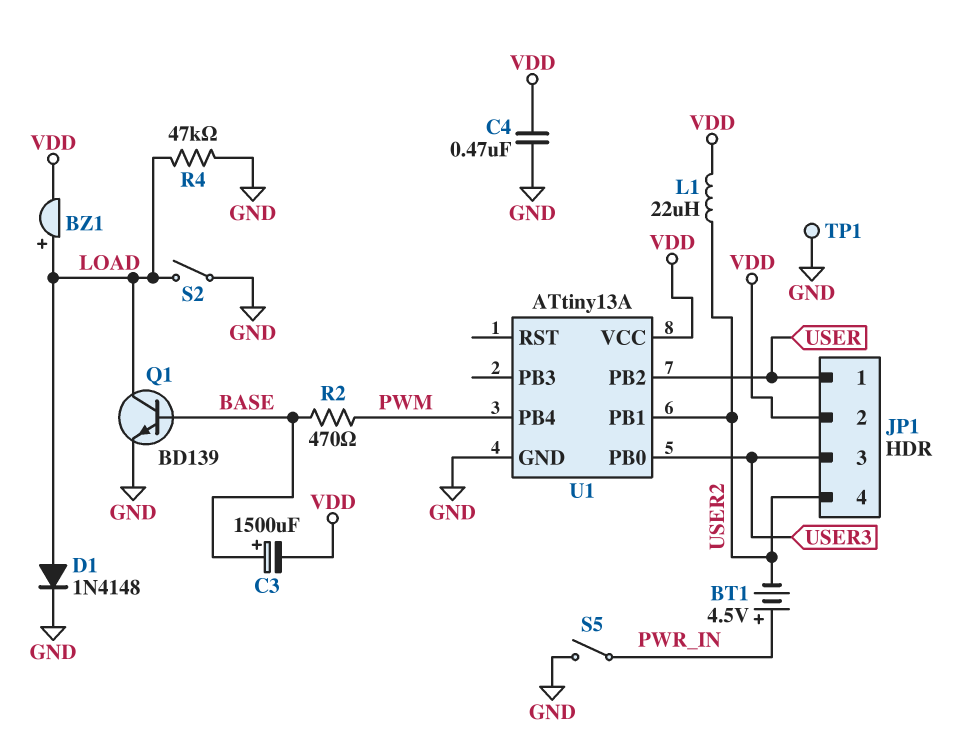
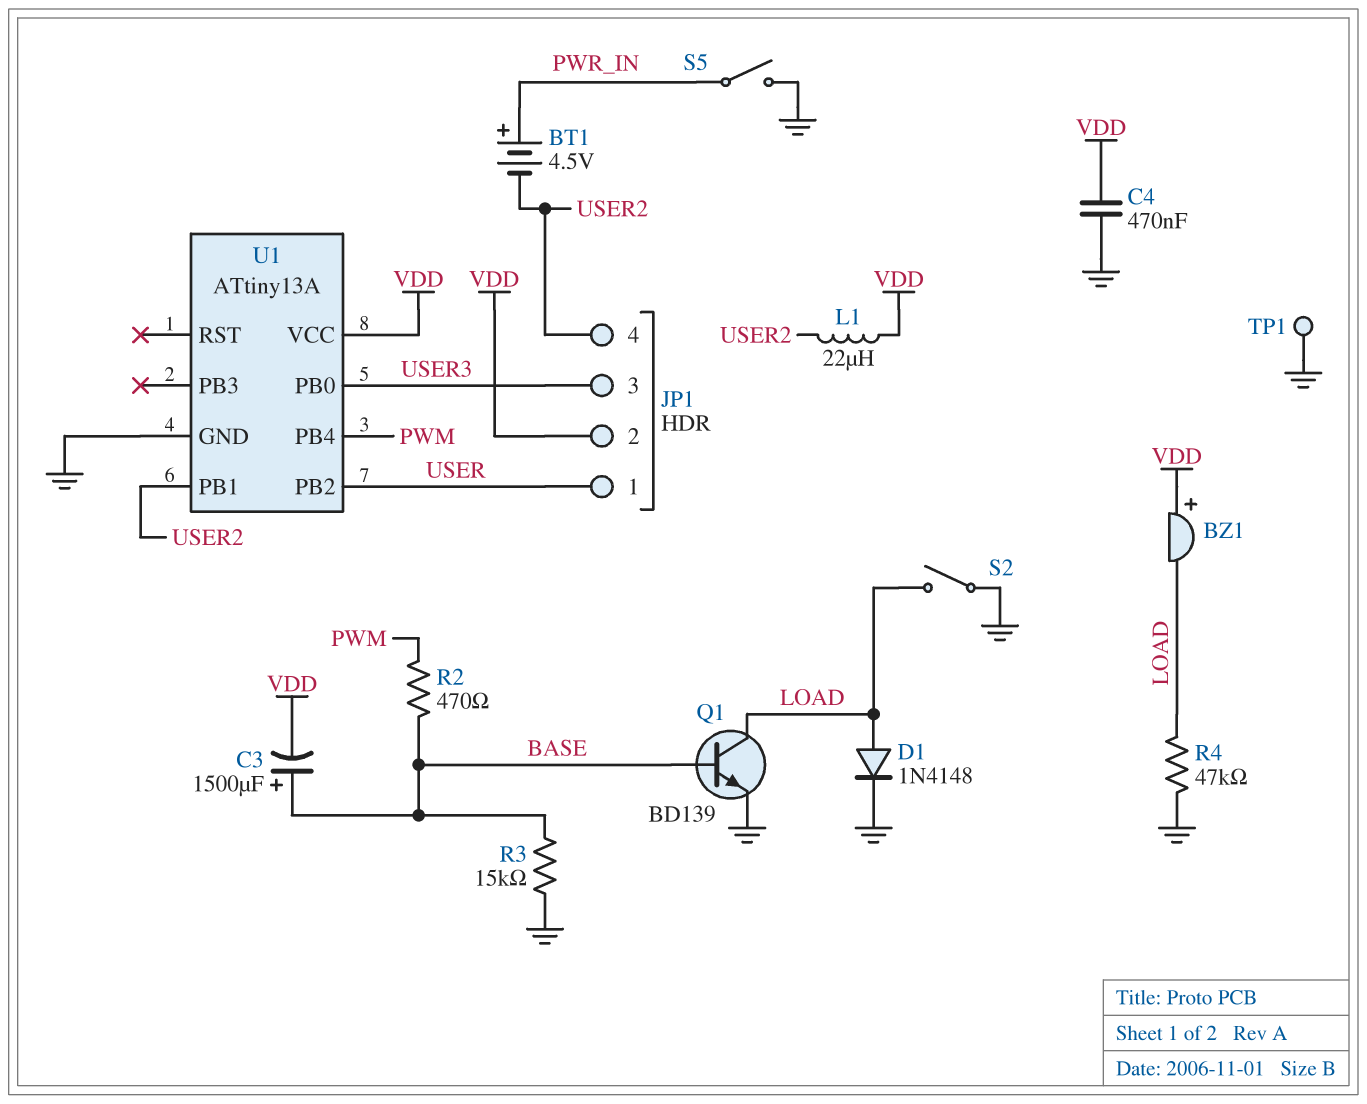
BZ1: buzzer (plus LOAD, minus VDD) -> buzzer (plus VDD, minus LOAD)
R3: none -> 15k (BASE, GND)

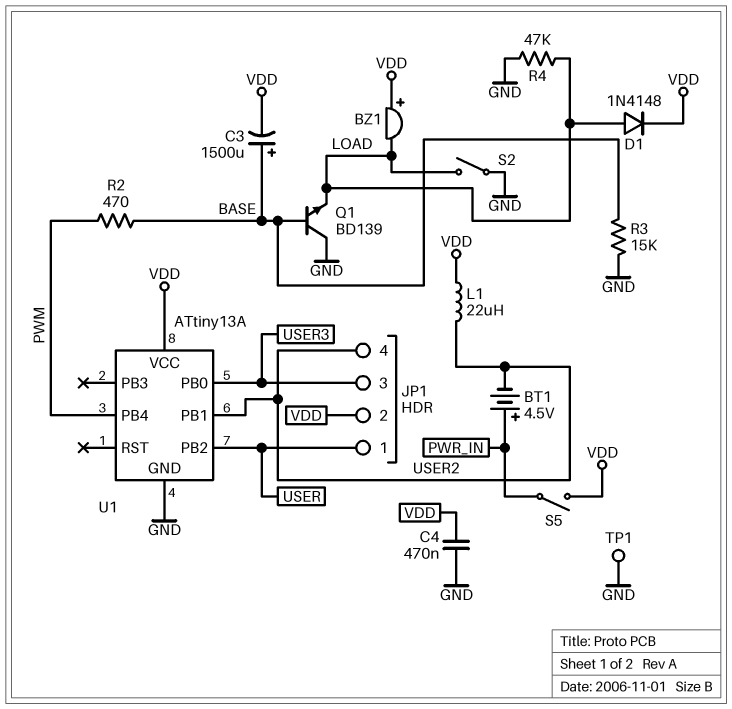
D1: diode 1N4148 (A LOAD, K GND) -> diode 1N4148 (A LOAD, K VDD)
Q1: NPN BD139 (B BASE, C LOAD, E GND) -> NPN BD139 (B BASE, C GND, E LOAD)
S5: switch (GND, PWR_IN) -> switch (PWR_IN, VDD)

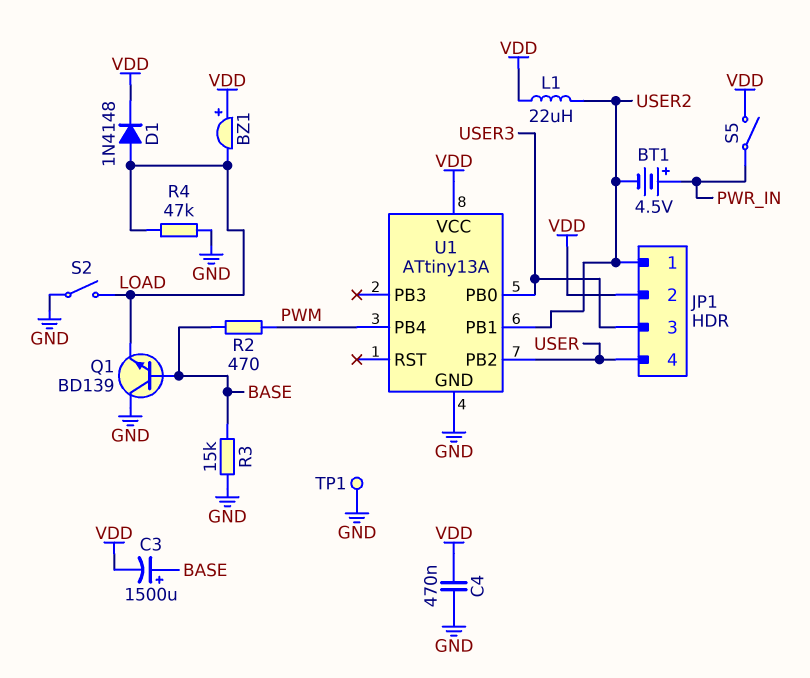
JP1 pin 1: USER -> USER2
JP1 pin 4: USER2 -> USER

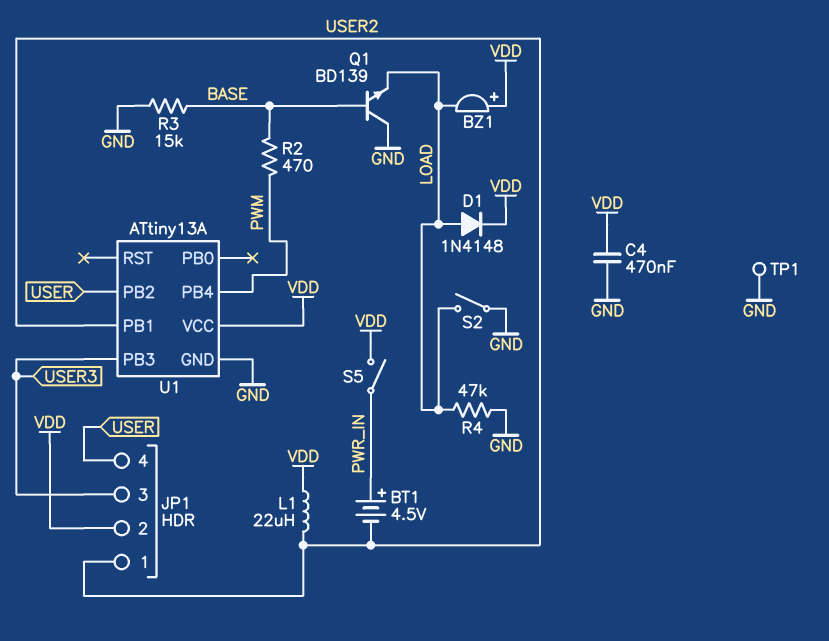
C3: 1500uF (plus BASE, minus VDD) -> none
U1 pin PB0: USER3 -> none
U1 pin PB3: none -> USER3

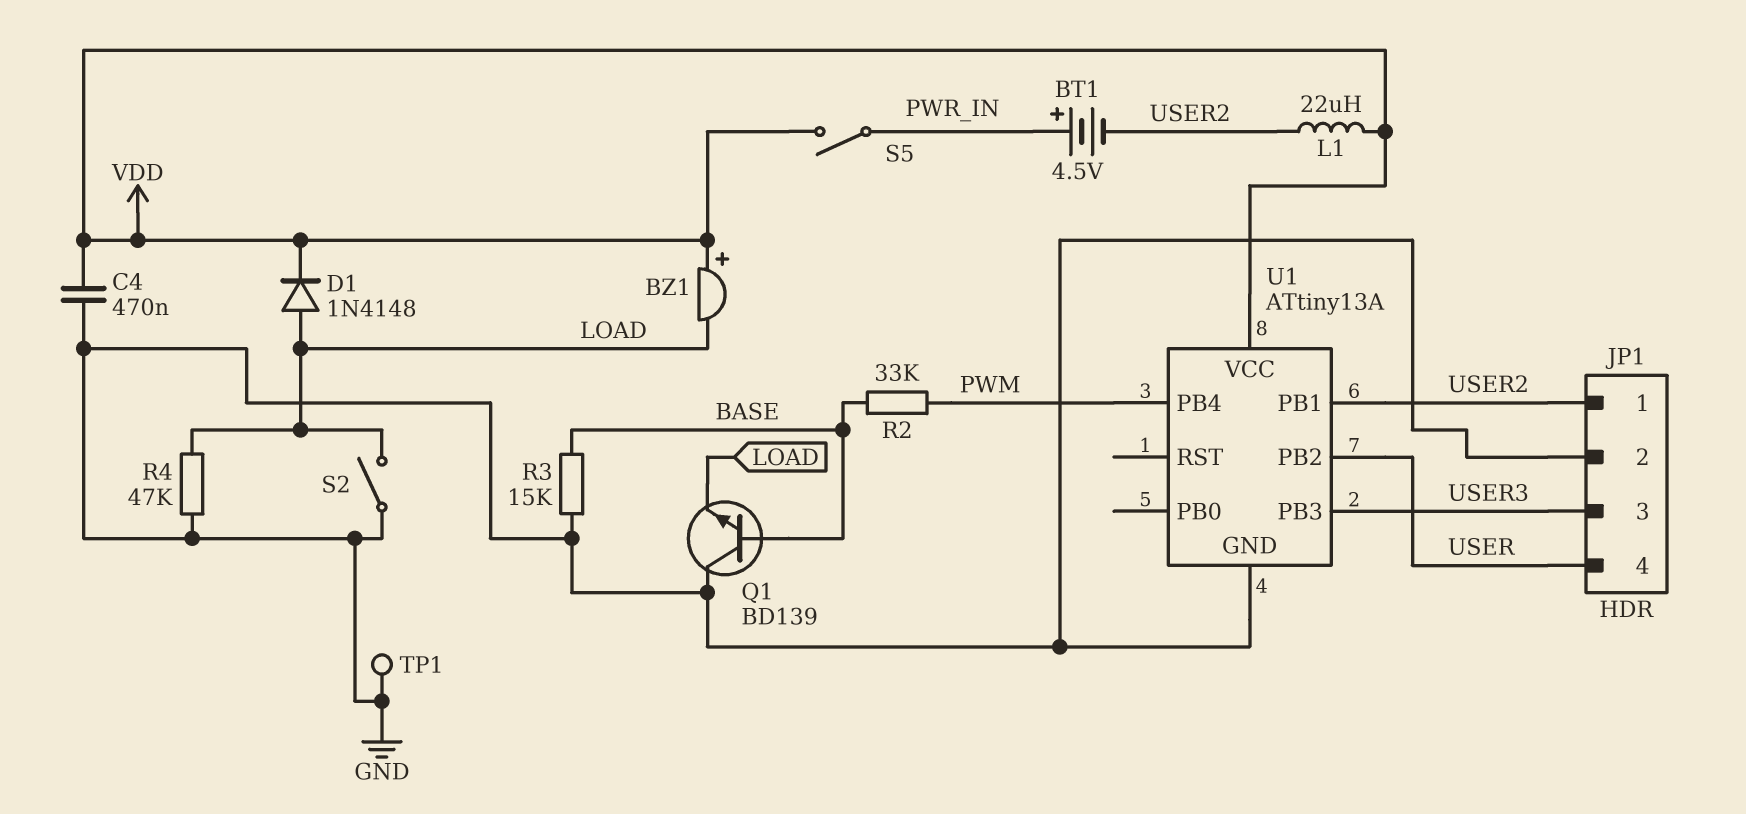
JP1 pin 2: VDD -> GND
R2: 470 (BASE, PWM) -> 33k (BASE, PWM)

